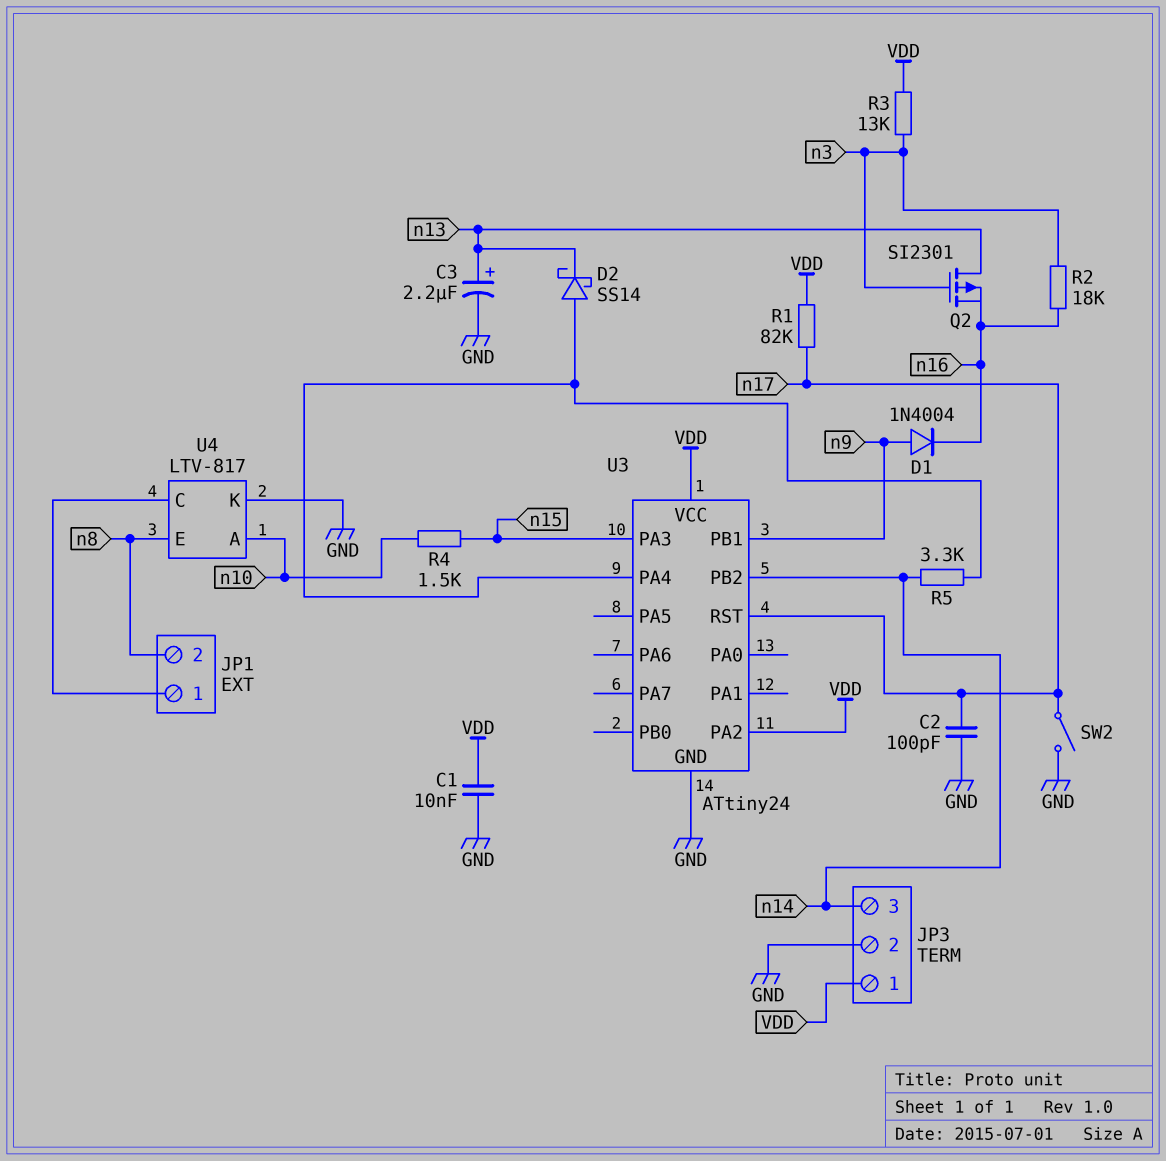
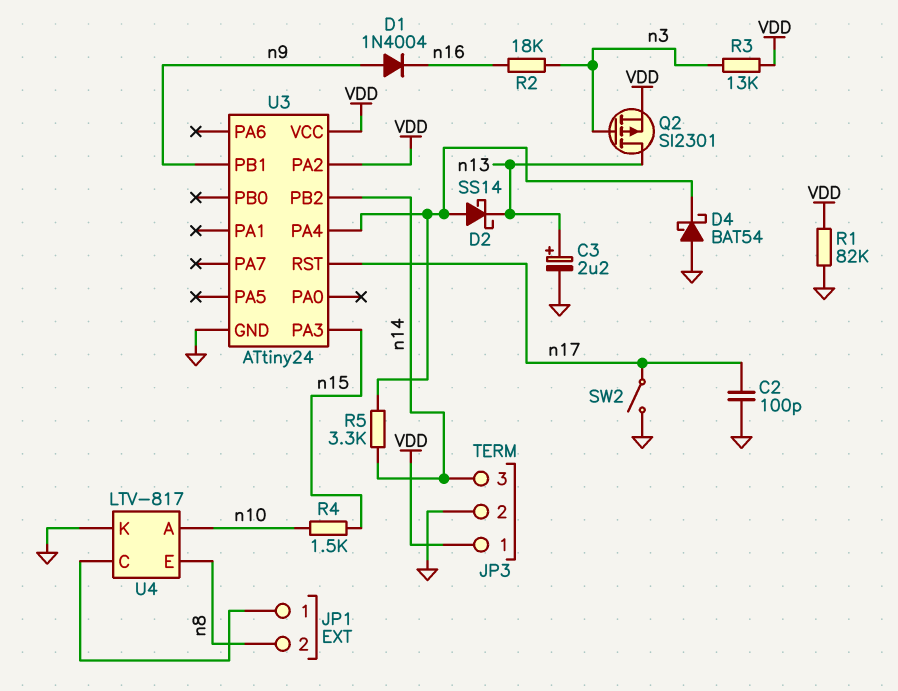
C1: 10nF (GND, VDD) -> none
D4: none -> schottky BAT54 (A GND, K U3/PA4)
Q2: PMOS SI2301 (G n3, D n13, S n16) -> PMOS SI2301 (G n3, D n13, S VDD)
R1: 82k (VDD, n17) -> 82k (GND, VDD)

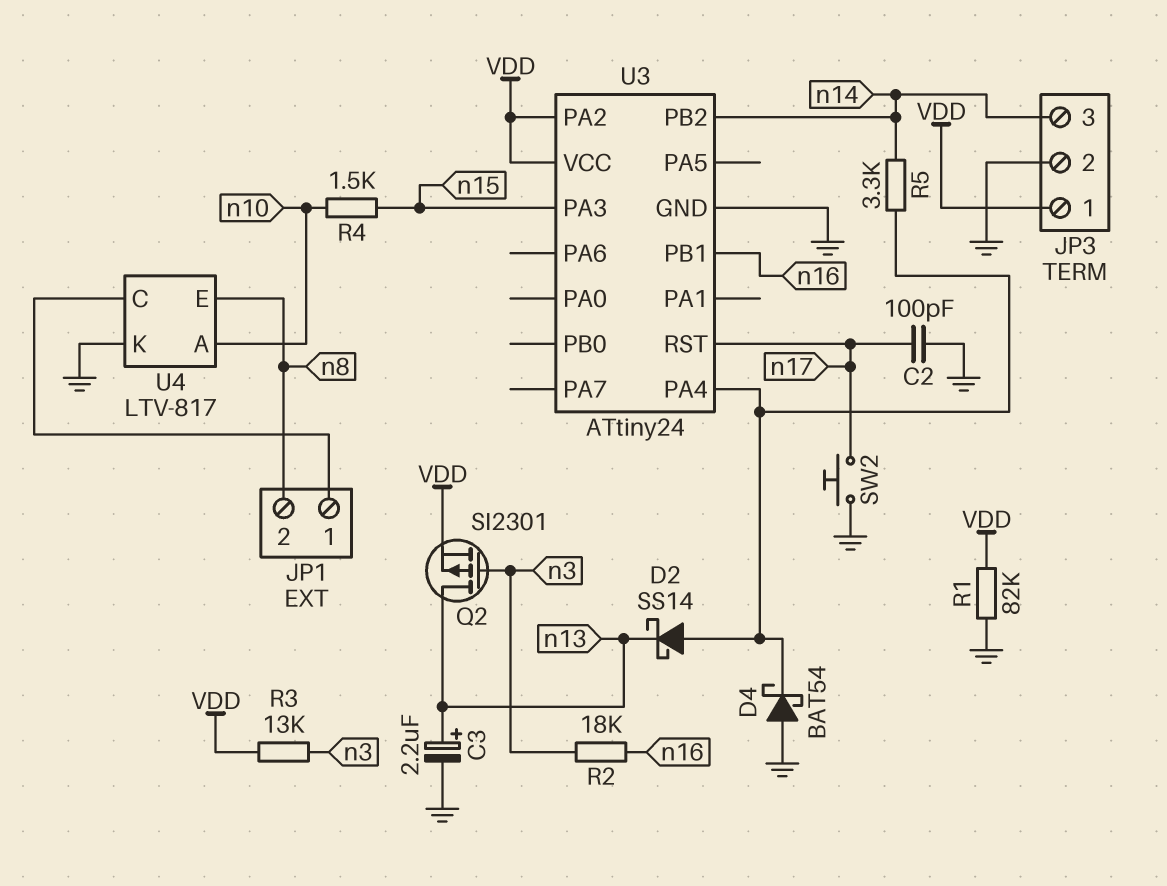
D1: diode 1N4004 (A n9, K n16) -> none
SW2: switch (GND, n17) -> button (GND, n17)
U3 pin PB1: n9 -> n16

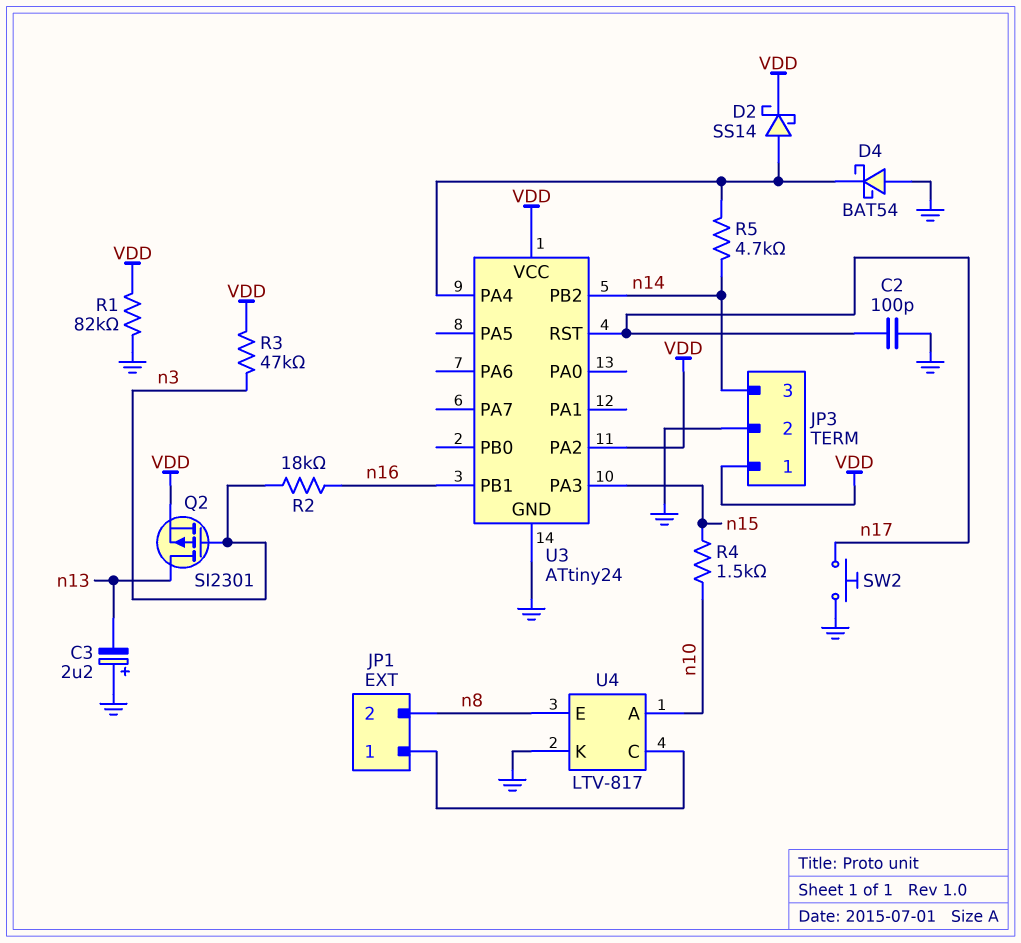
C3: 2.2uF (plus n13, minus GND) -> 2.2uF (plus GND, minus n13)
D2: schottky SS14 (A U3/PA4, K n13) -> schottky SS14 (A U3/PA4, K VDD)
R3: 13k (VDD, n3) -> 47k (VDD, n3)
R5: 3.3k (U3/PA4, n14) -> 4.7k (U3/PA4, n14)

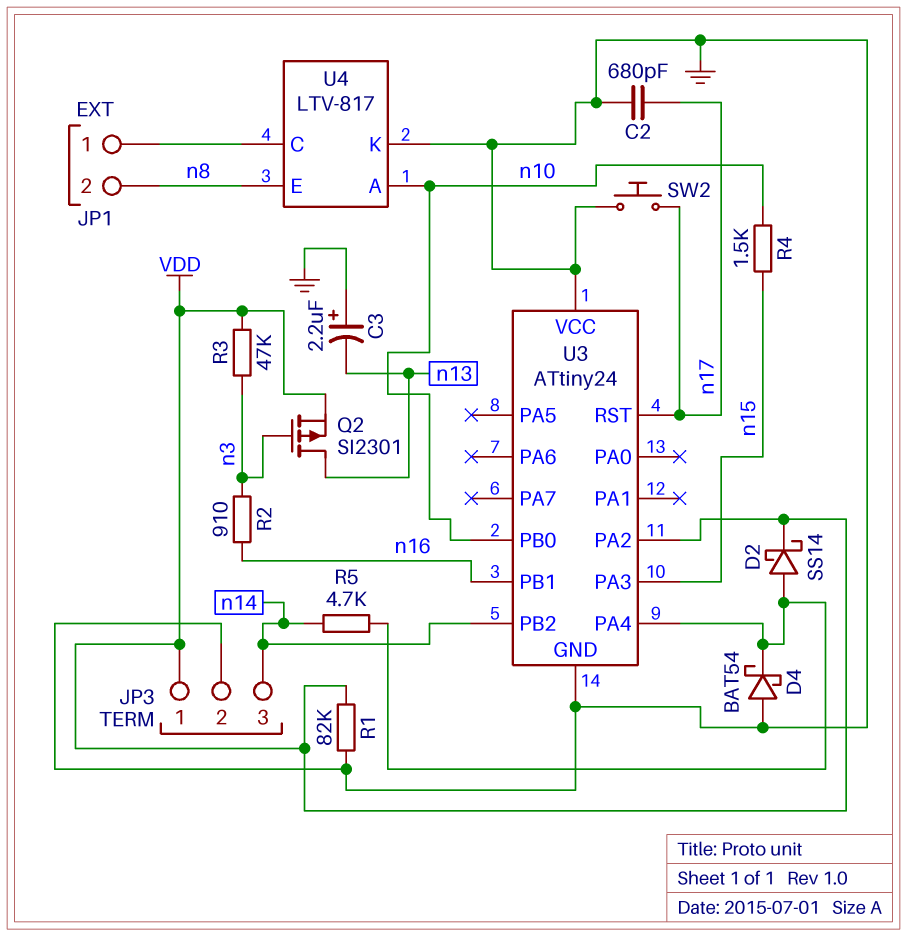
C2: 100pF (GND, n17) -> 680pF (GND, n17)
R2: 18k (n3, n16) -> 910 (n3, n16)
U3 pin PB0: none -> n10
U3 pin VCC: VDD -> GND

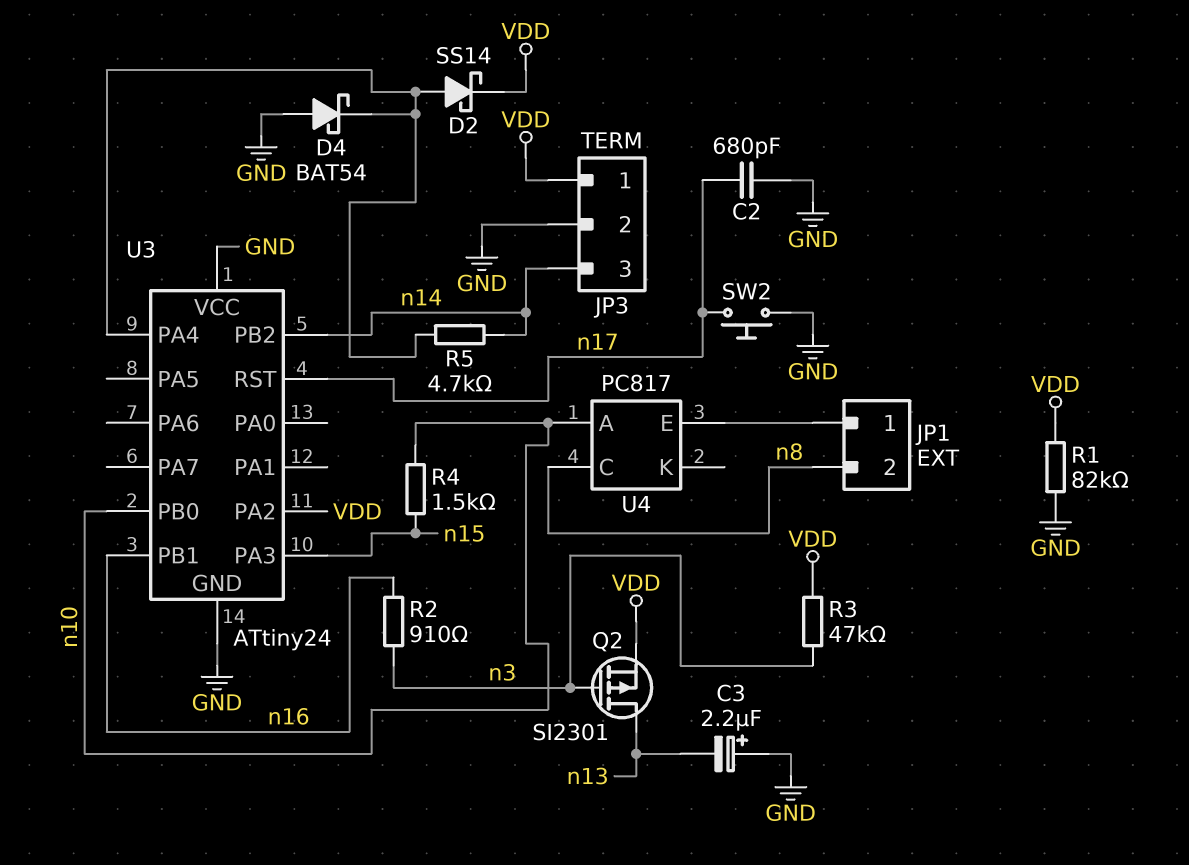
U4: LTV-817 -> PC817
U4 pin C: JP1/1 -> n8
U4 pin E: n8 -> JP1/1
U4 pin K: GND -> none

